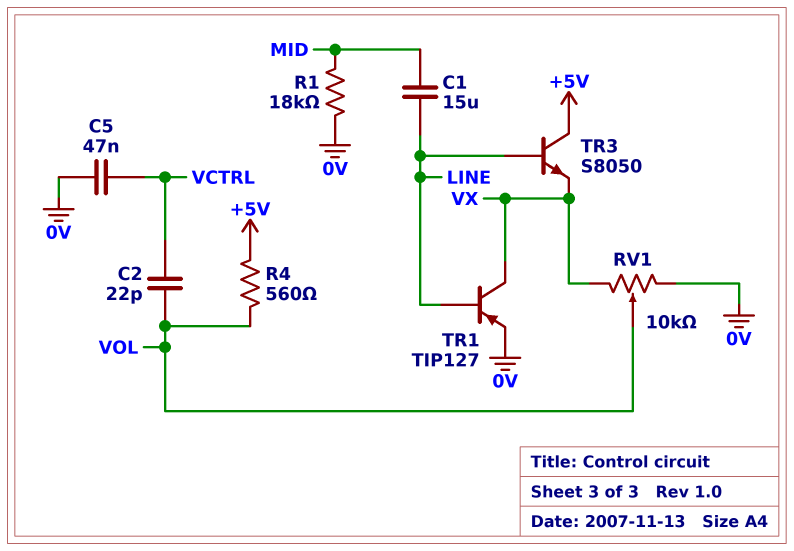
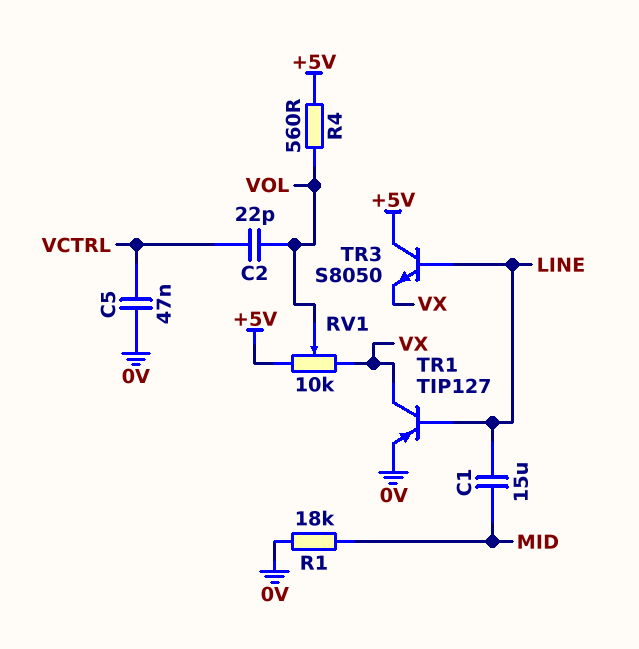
RV1: 10k (0V, VX, wiper VOL) -> 10k (+5V, VX, wiper VOL)

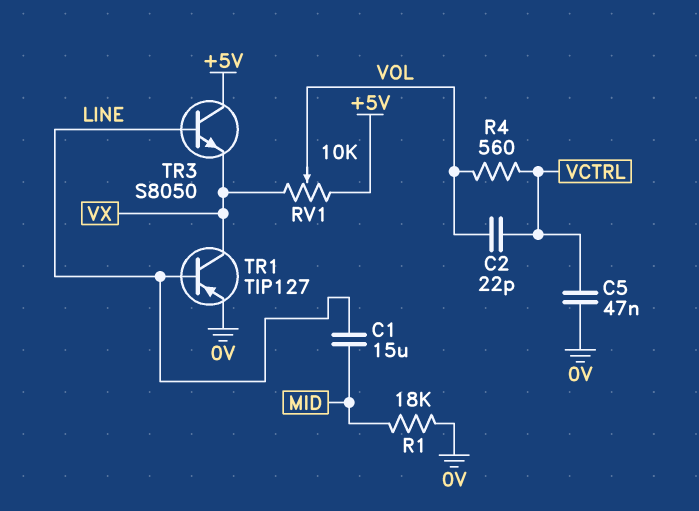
R4: 560 (+5V, VOL) -> 560 (VCTRL, VOL)

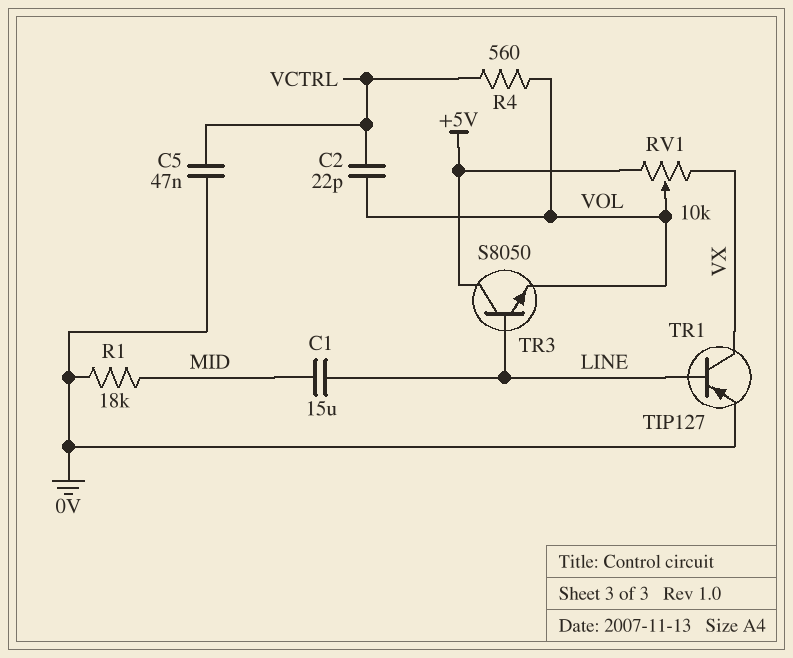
TR3: NPN S8050 (B LINE, C +5V, E VX) -> NPN S8050 (B LINE, C +5V, E VOL)

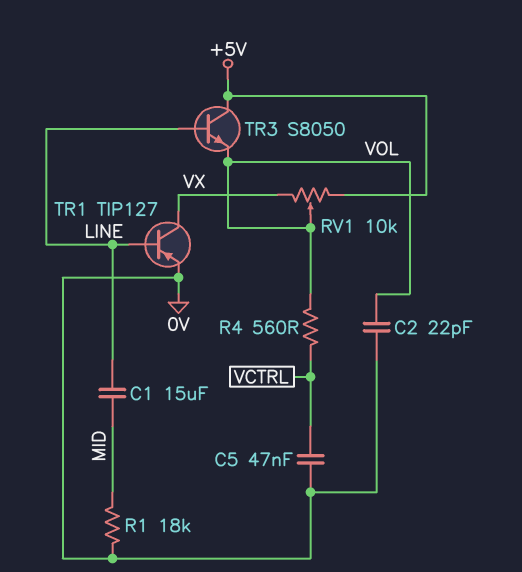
C2: 22pF (VCTRL, VOL) -> 22pF (0V, VOL)

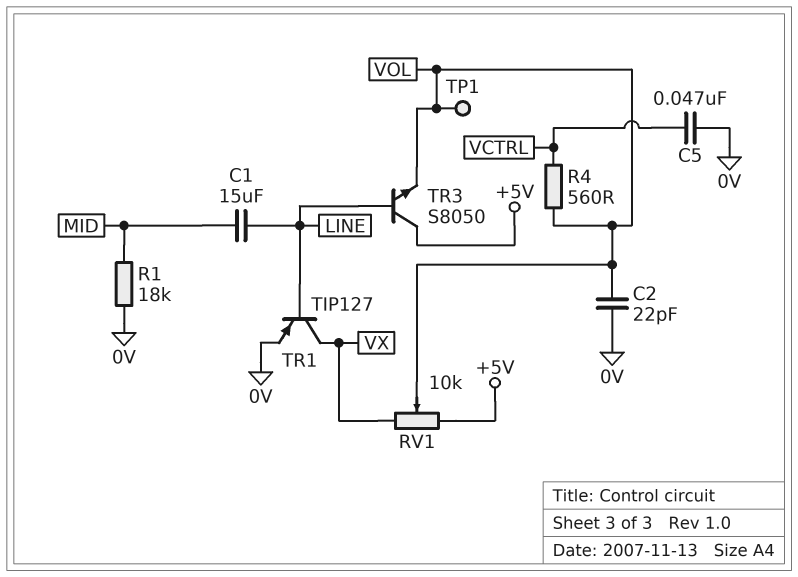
TP1: none -> test point (VOL)

